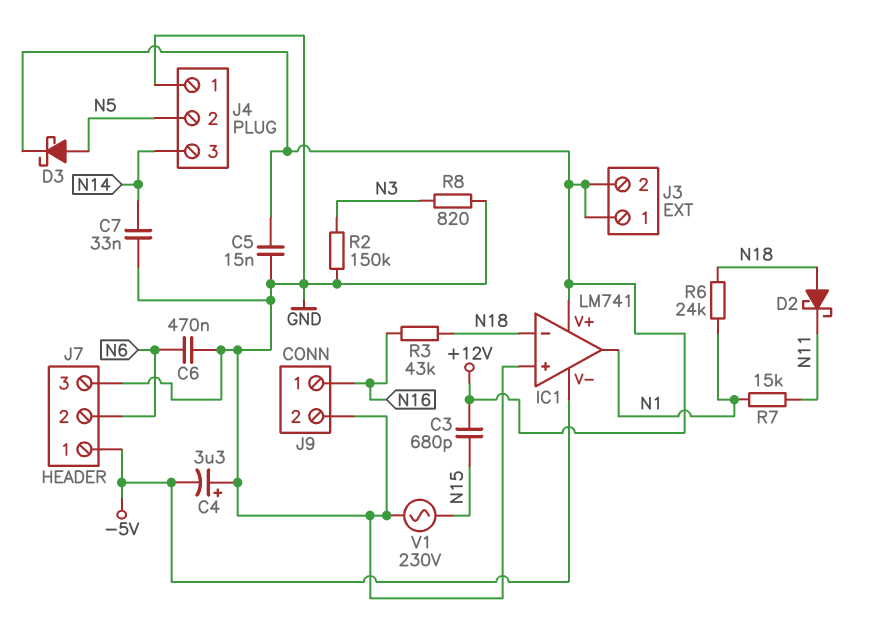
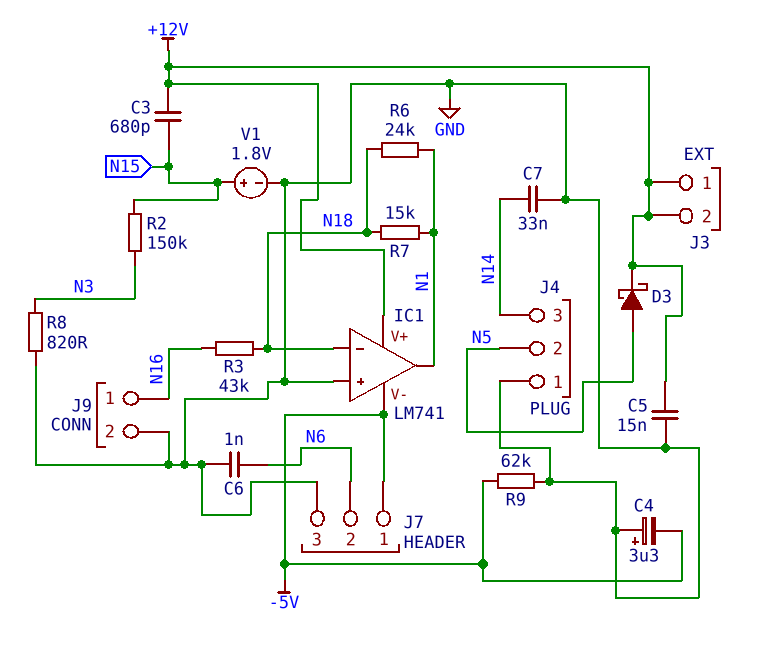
C6: 470nF (GND, N6) -> 1nF (GND, N6)
D2: schottky (A N18, K N11) -> none
R2: 150k (GND, N3) -> 150k (N3, N15)
R7: 15k (N1, N11) -> 15k (N1, N18)
R9: none -> 62k (-5V, GND)
V1: AC 230V (GND, N15) -> 1.8V (plus N15, minus GND)

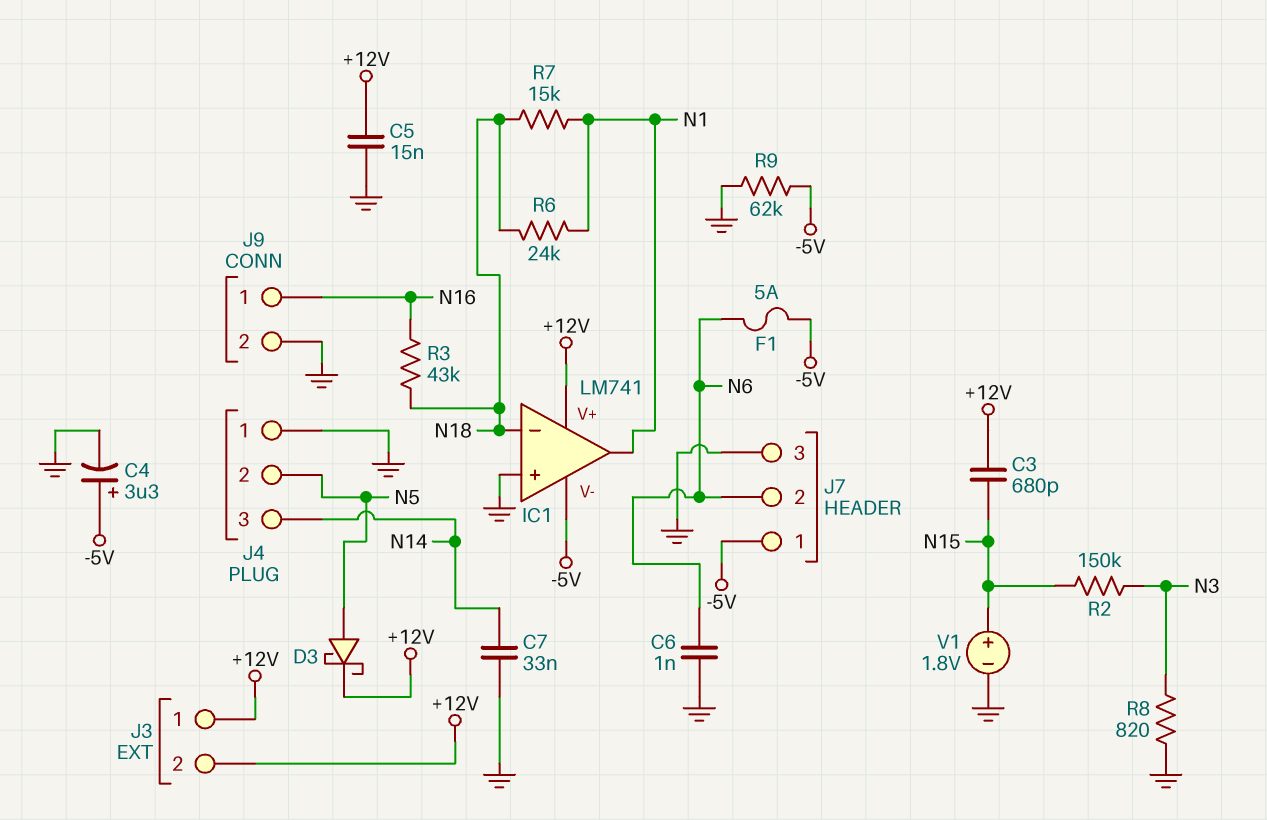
C4: 3.3uF (plus GND, minus -5V) -> 3.3uF (plus -5V, minus GND)
F1: none -> 5A (-5V, N6)

